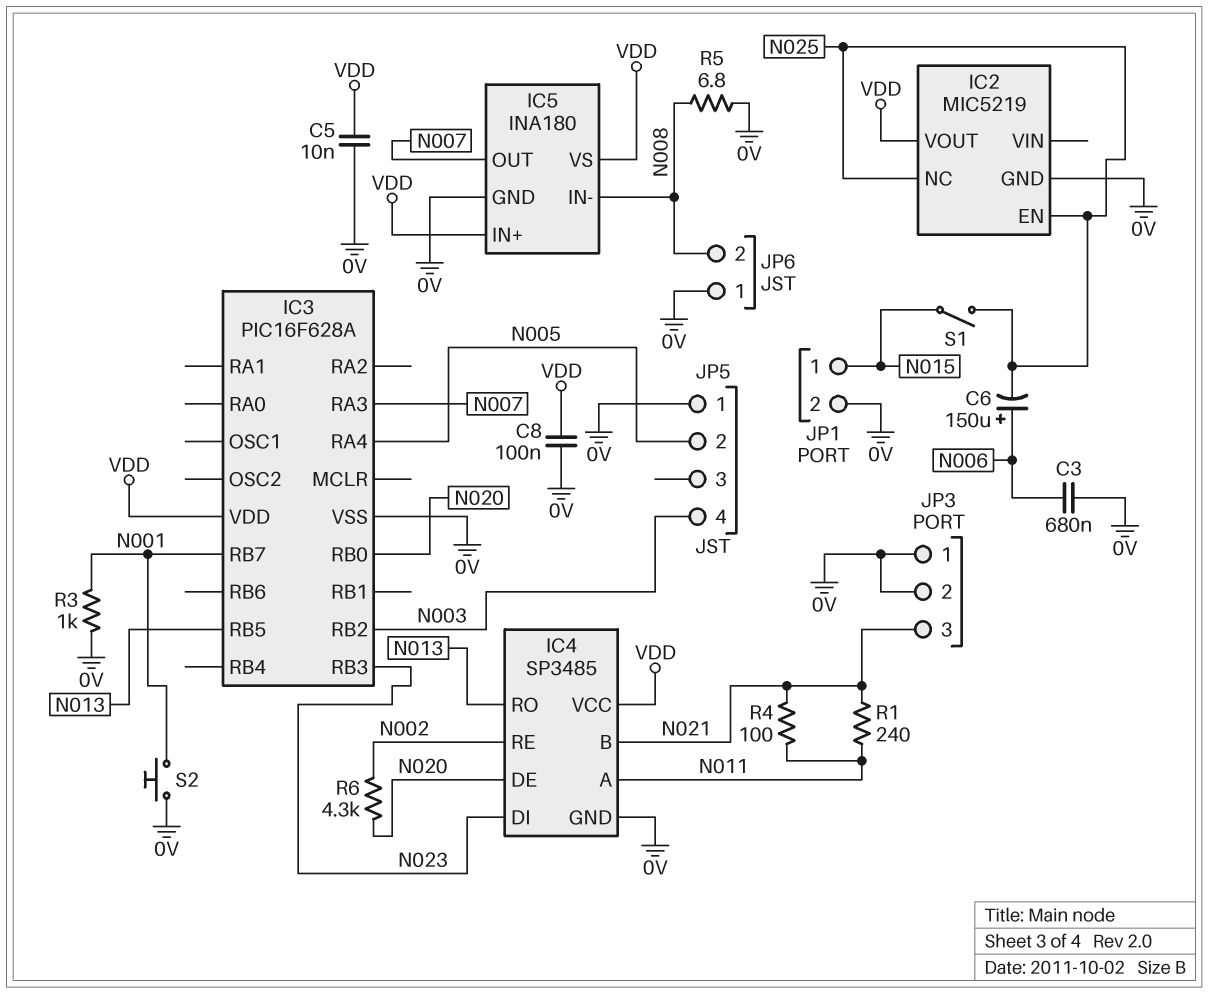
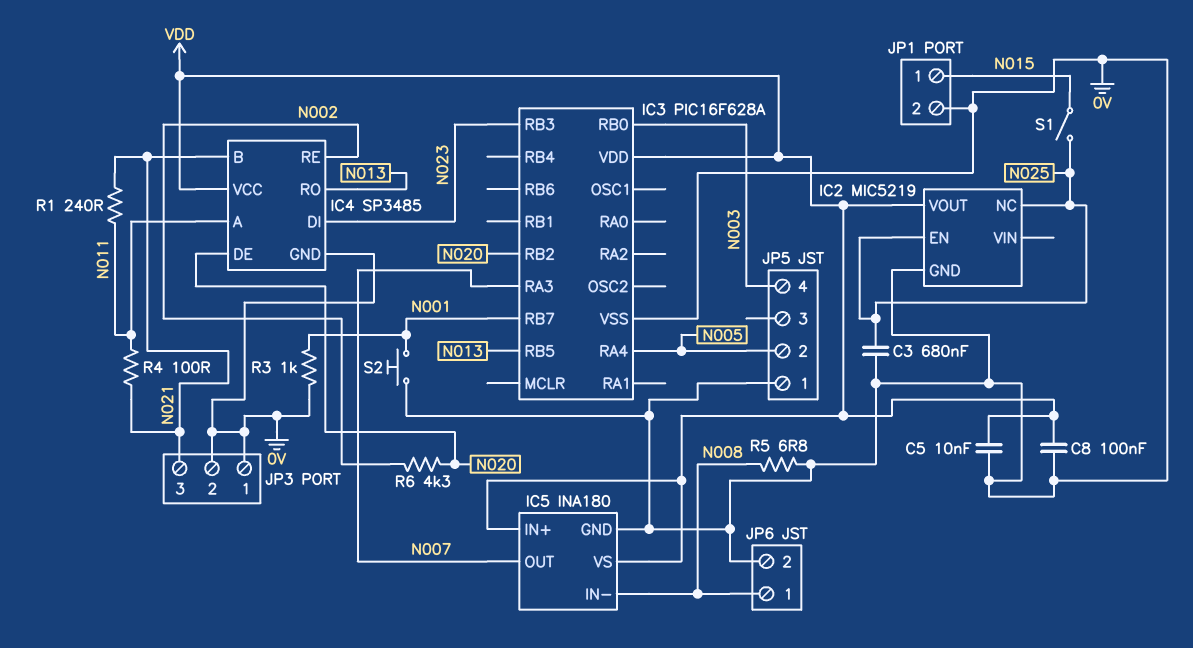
C3: 680nF (0V, N006) -> 680nF (0V, N025)
C6: 150uF (plus N006, minus N025) -> none
IC3 pin RB0: N020 -> N003
IC3 pin RB2: N003 -> N020
JP6 pin 1: 0V -> N008
JP6 pin 2: N008 -> 0V

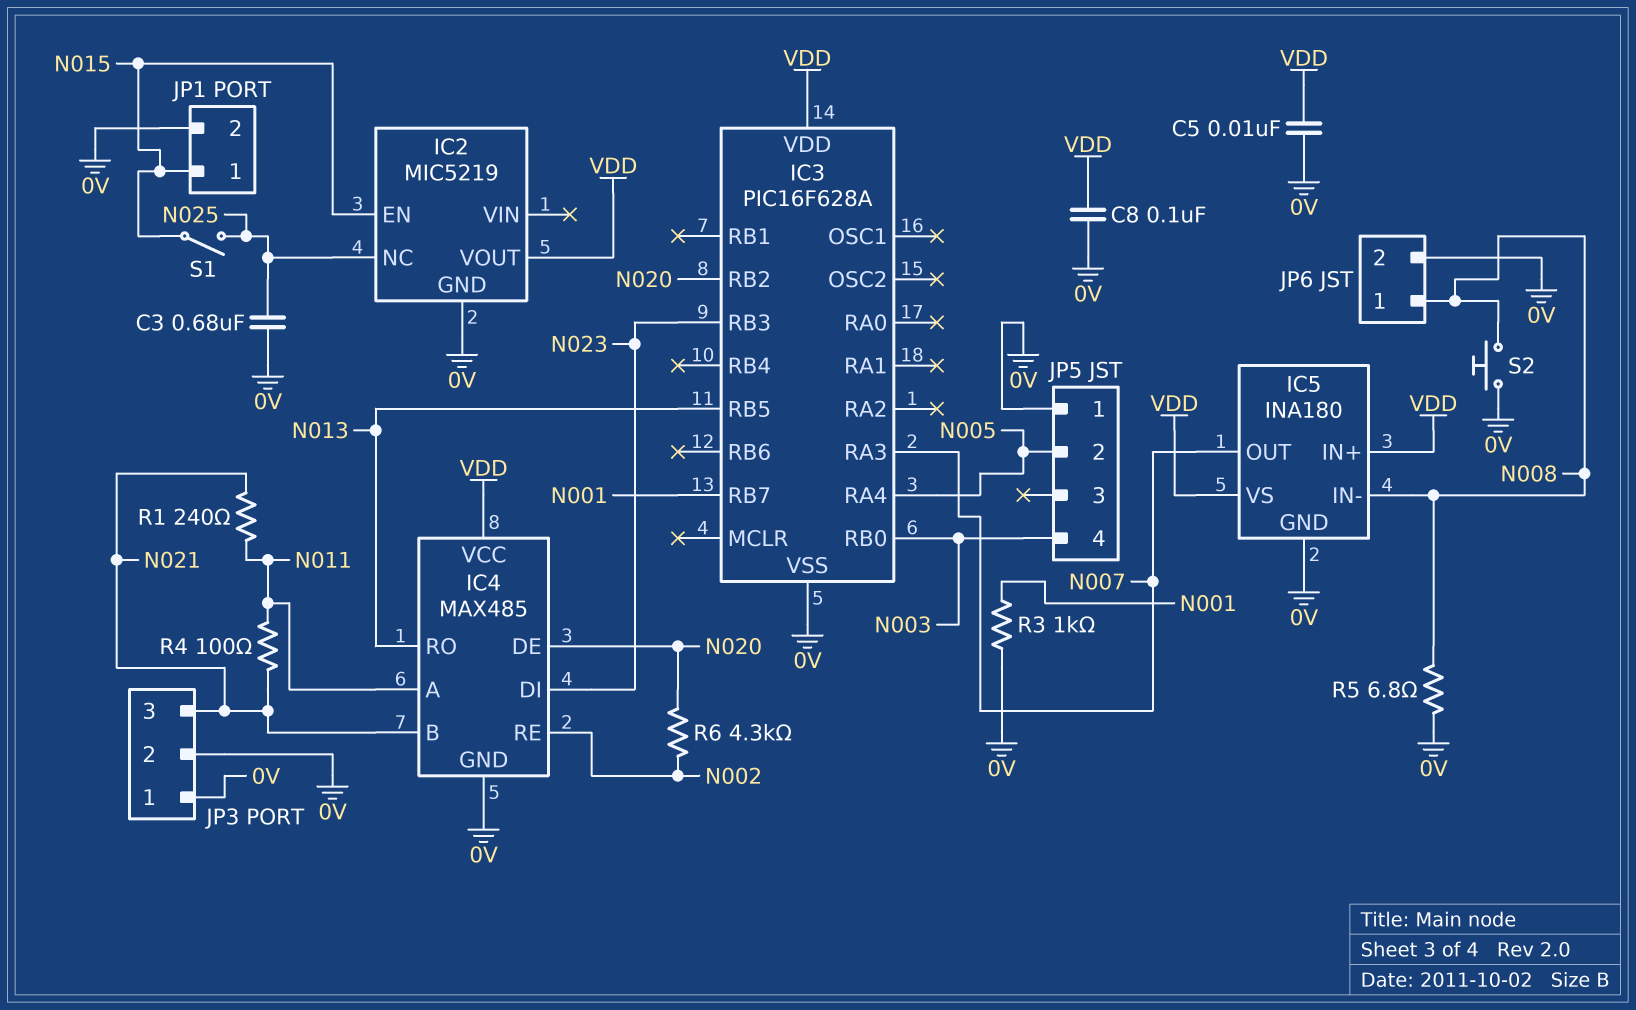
IC2 pin EN: N025 -> N015
IC4: SP3485 -> MAX485
S2: button (0V, N001) -> button (0V, N008)

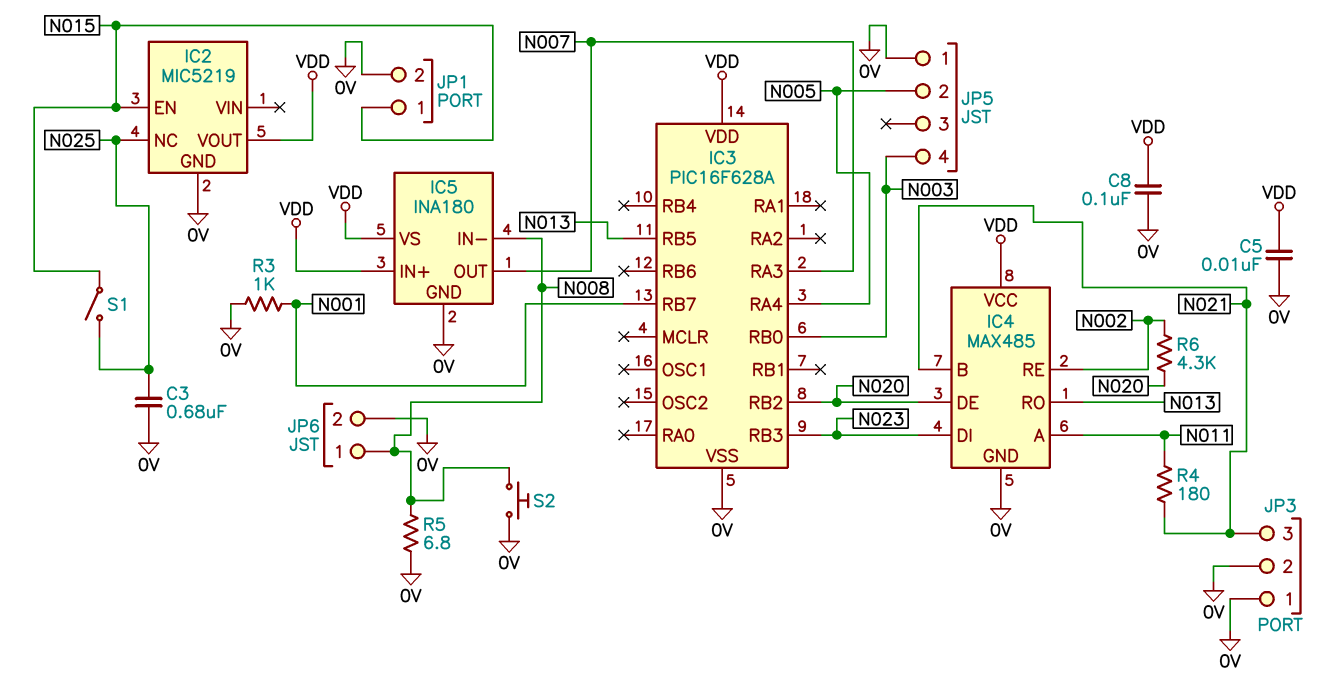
R1: 240 (N011, N021) -> none
R4: 100 (N011, N021) -> 180 (N011, N021)

